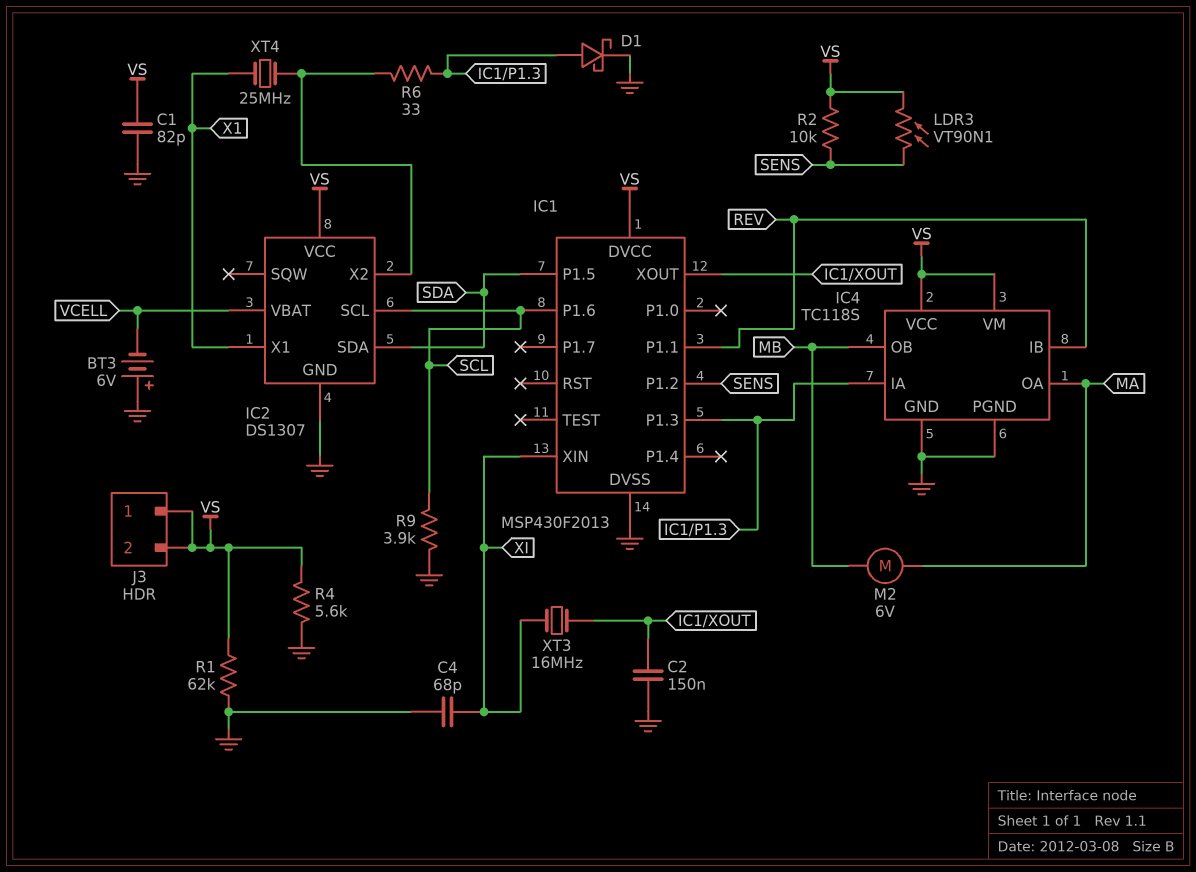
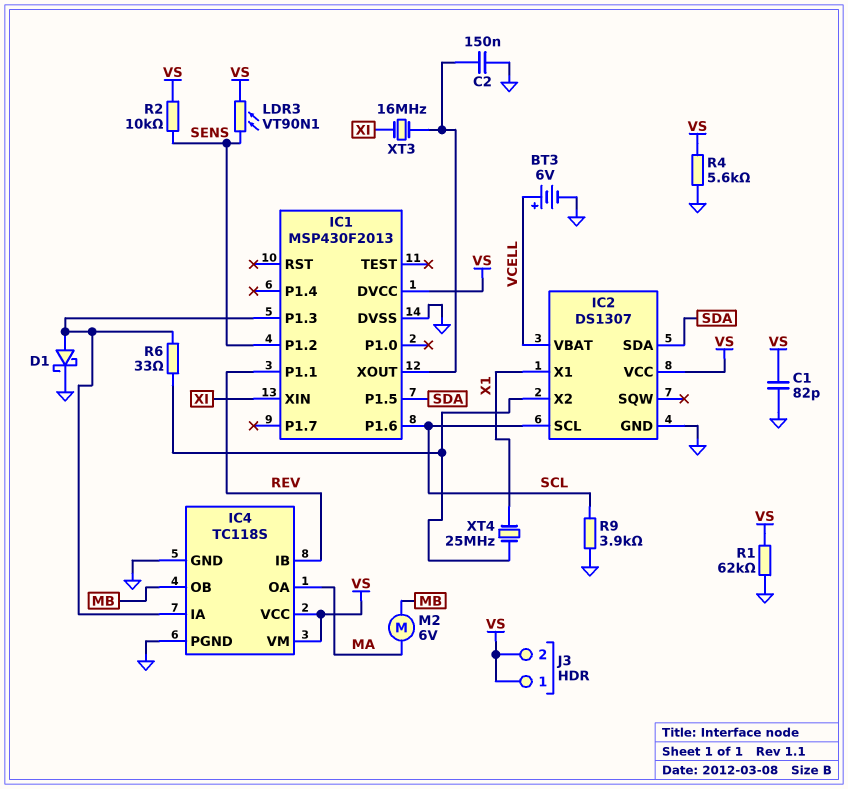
BT3: 6V (plus GND, minus VCELL) -> 6V (plus VCELL, minus GND)
C4: 68pF (GND, XI) -> none

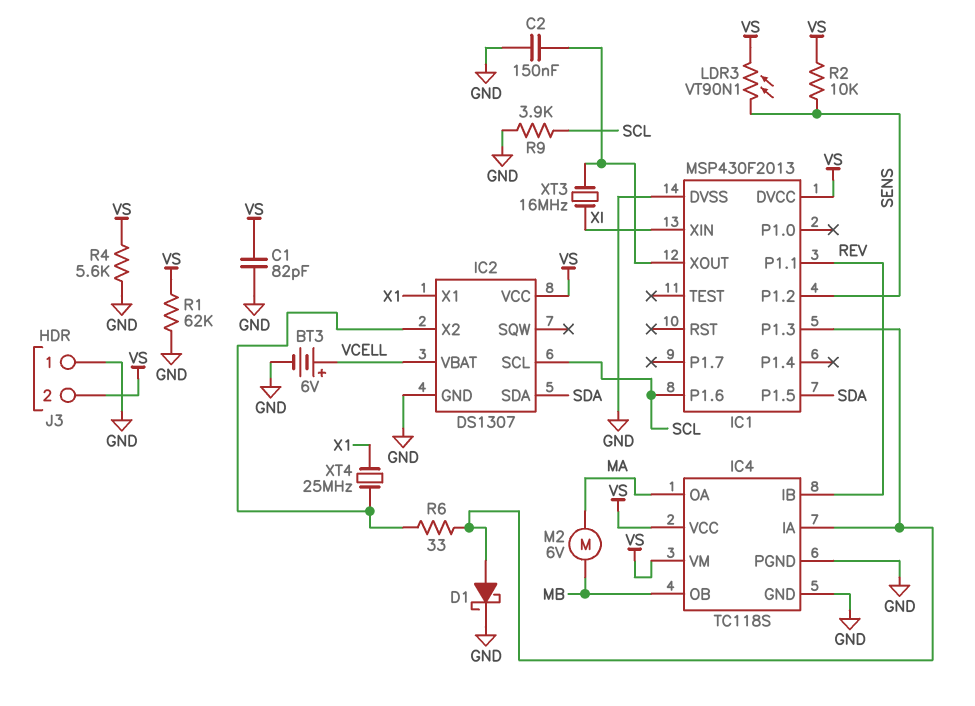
J3 pin 1: VS -> GND

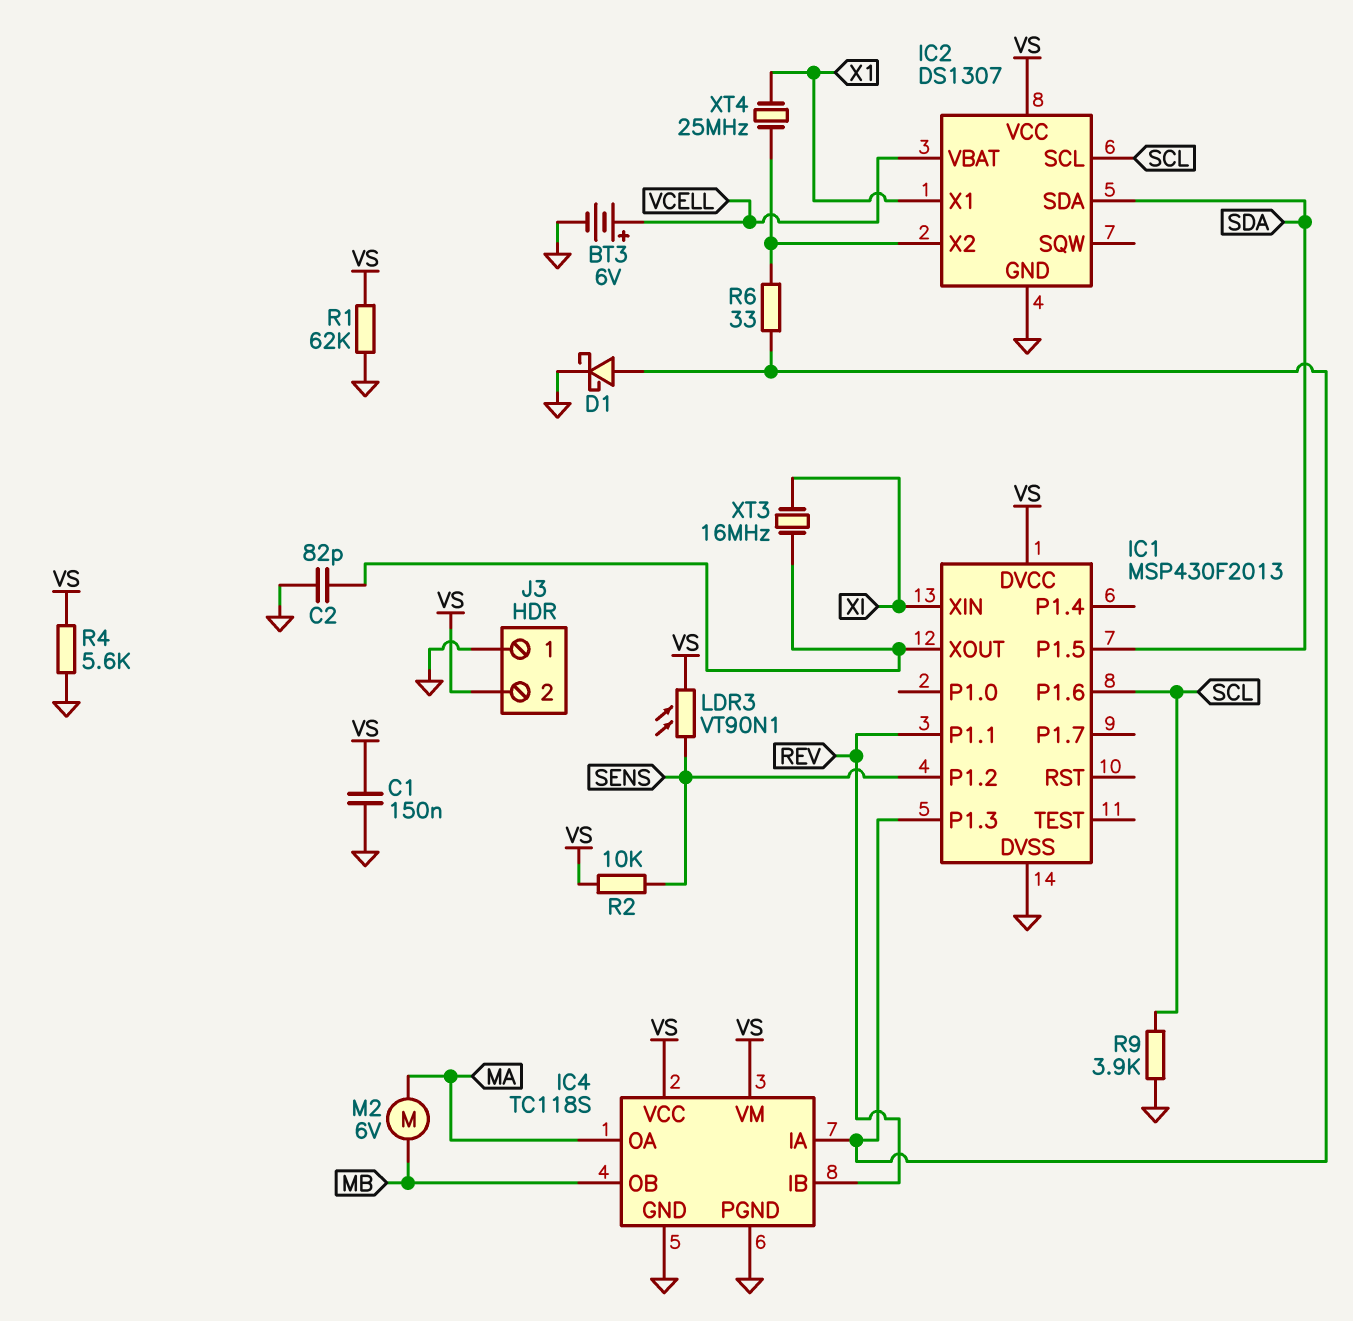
C1: 82pF (GND, VS) -> 150nF (GND, VS)
C2: 150nF (GND, IC1/XOUT) -> 82pF (GND, IC1/XOUT)

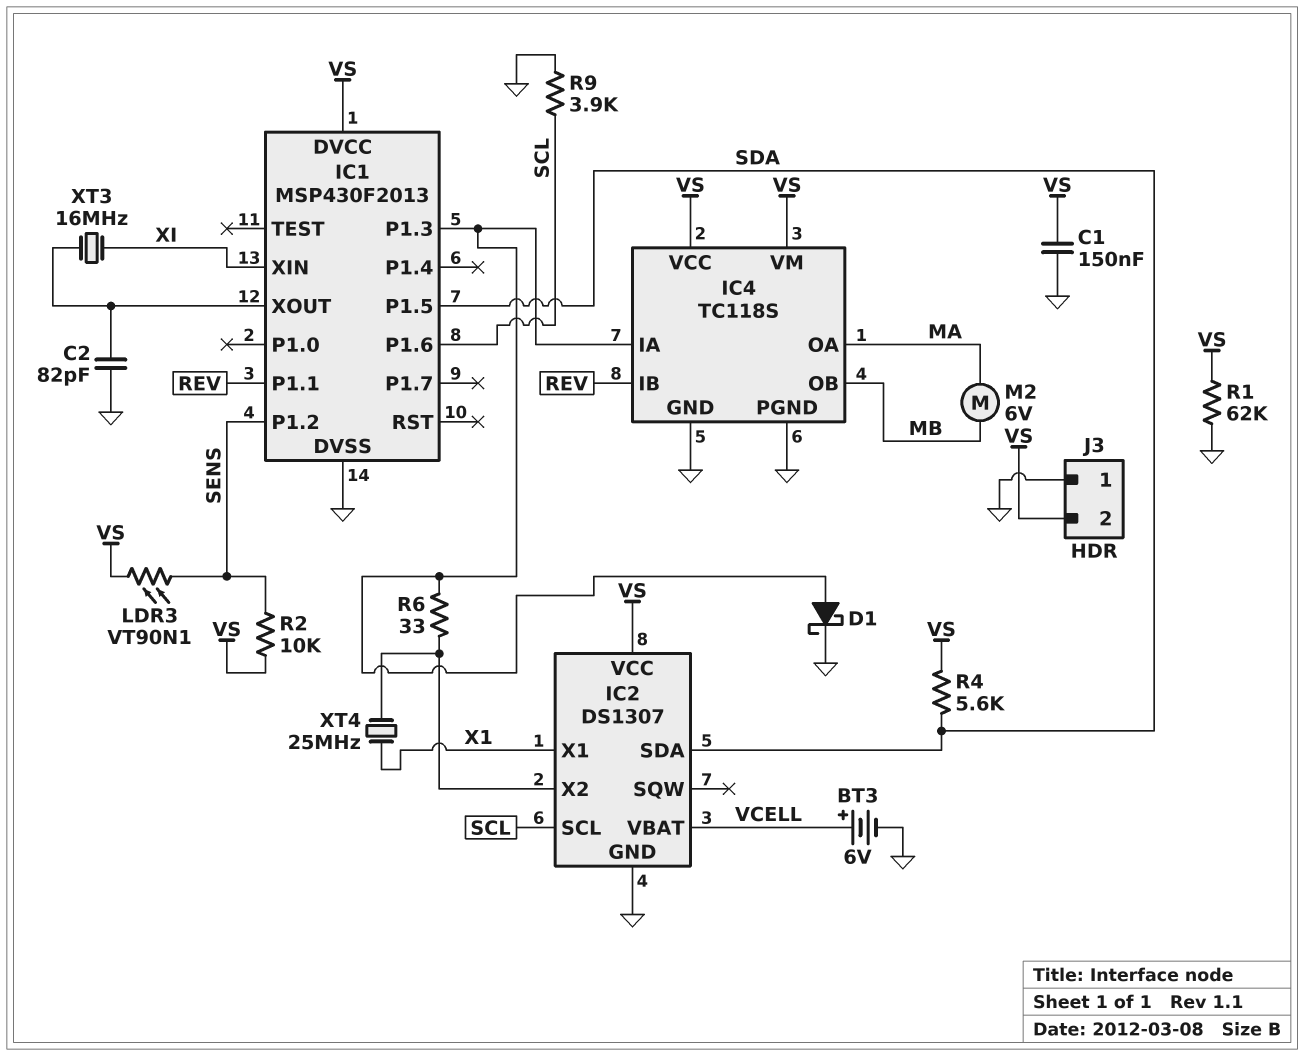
R4: 5.6k (GND, VS) -> 5.6k (SDA, VS)

